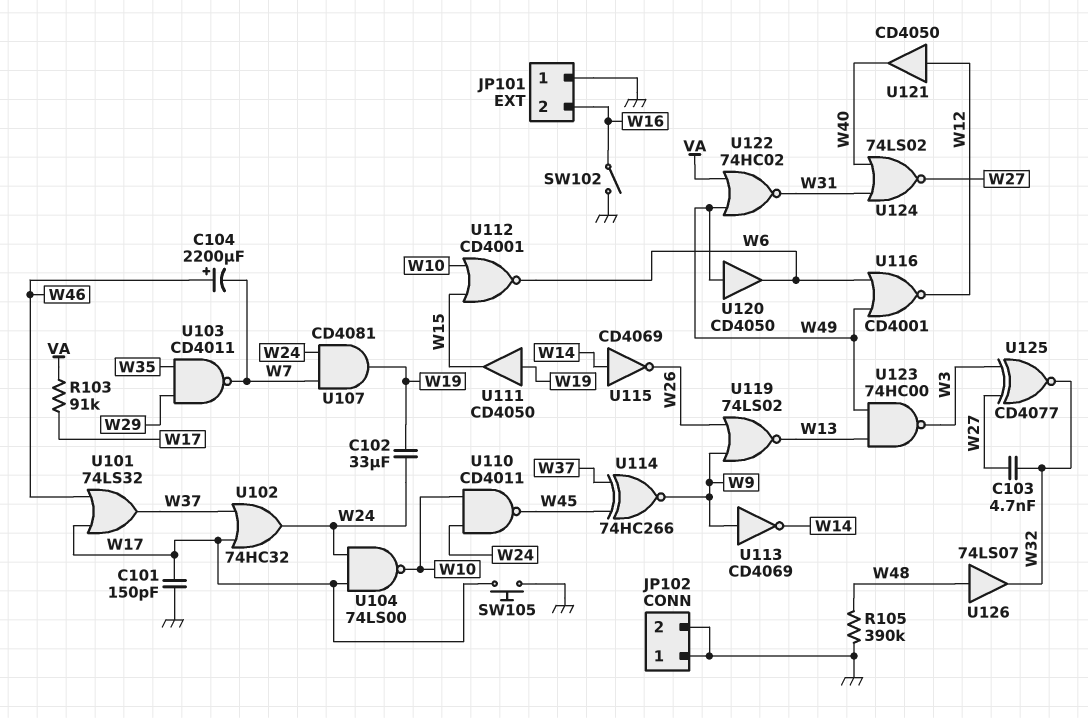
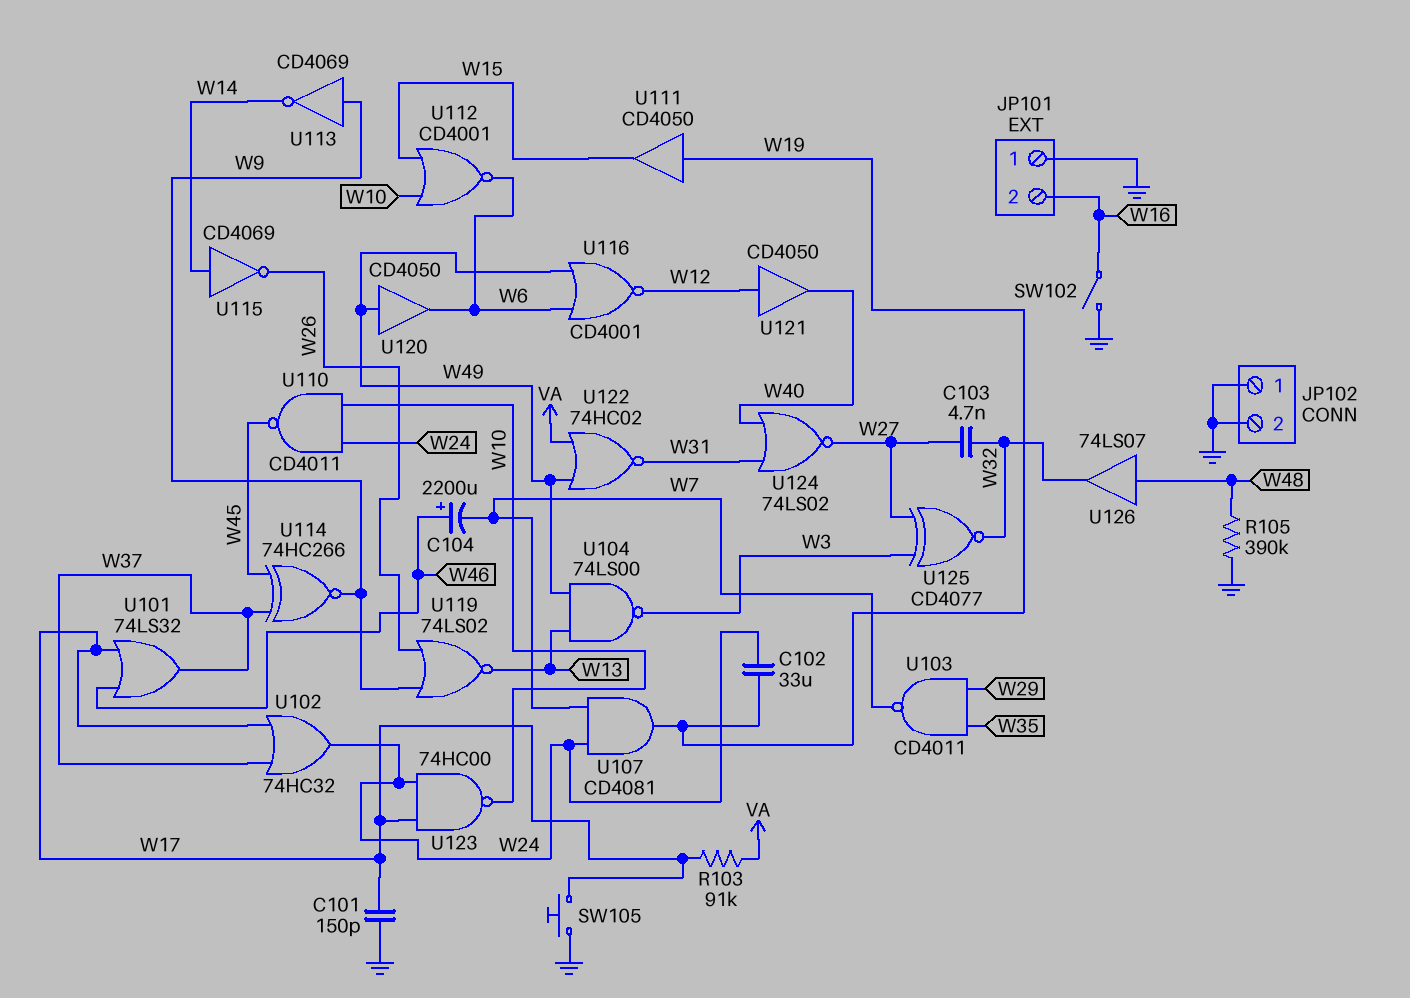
U104: NAND 74LS00 (in W17, in W24, out W10) -> NAND 74LS00 (in W13, in W49, out W3)
U123: NAND 74HC00 (in W13, in W49, out W3) -> NAND 74HC00 (in W17, in W24, out W10)

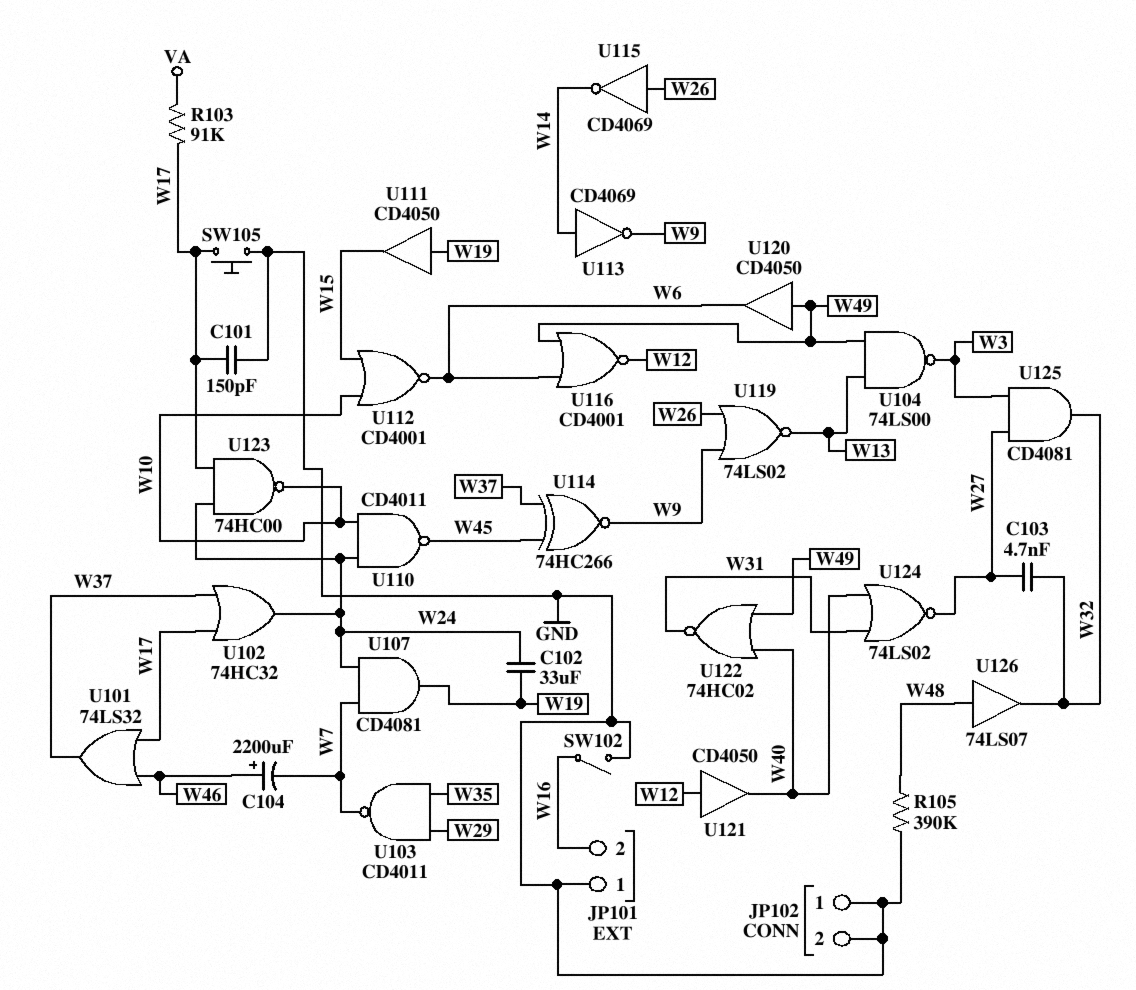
U113: NOT CD4069 (in W9, out W14) -> NOT CD4069 (in W14, out W9)
U115: NOT CD4069 (in W14, out W26) -> NOT CD4069 (in W26, out W14)
U122: NOR 74HC02 (in VA, in W49, out W31) -> NOR 74HC02 (in W40, in W49, out W31)
U125: XNOR CD4077 (in W3, in W27, out W32) -> AND CD4081 (in W3, in W27, out W32)

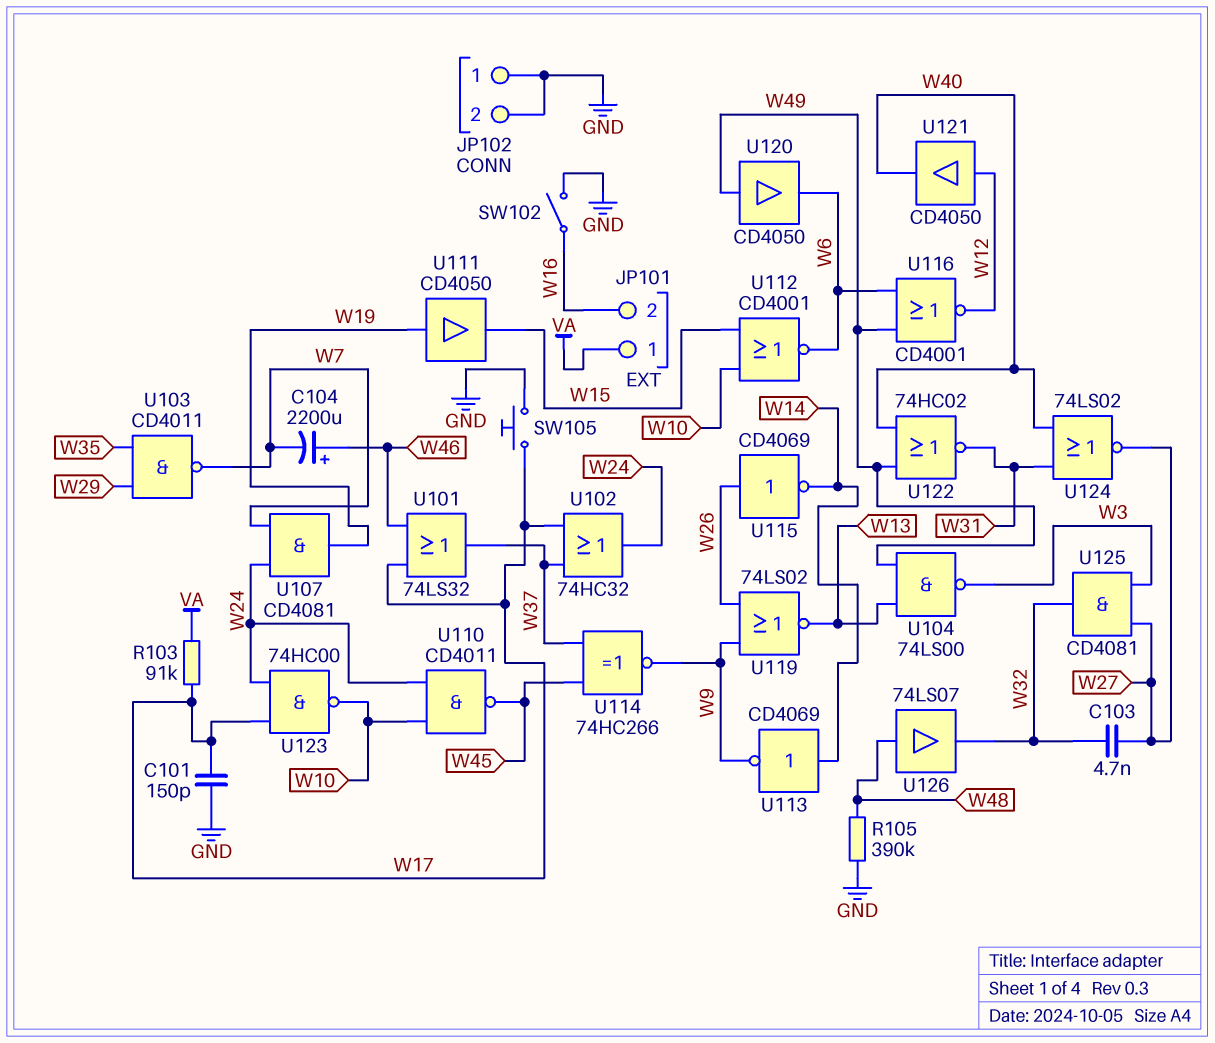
C102: 33uF (W19, W24) -> none
JP101 pin 1: GND -> VA

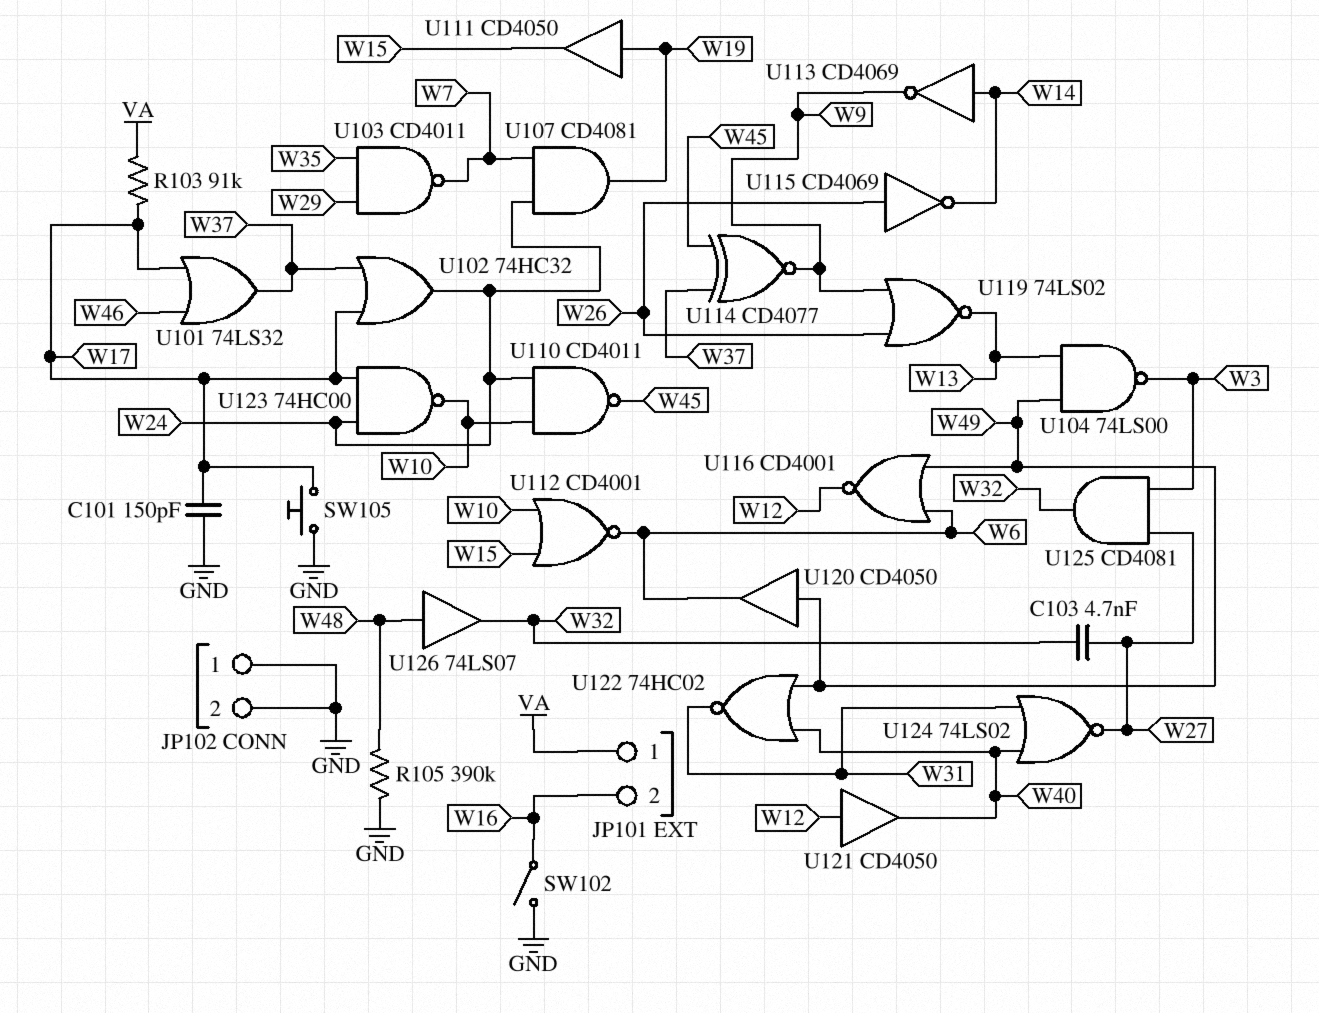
C104: 2200uF (plus W46, minus W7) -> none
U114: XNOR 74HC266 (in W37, in W45, out W9) -> XNOR CD4077 (in W37, in W45, out W9)

